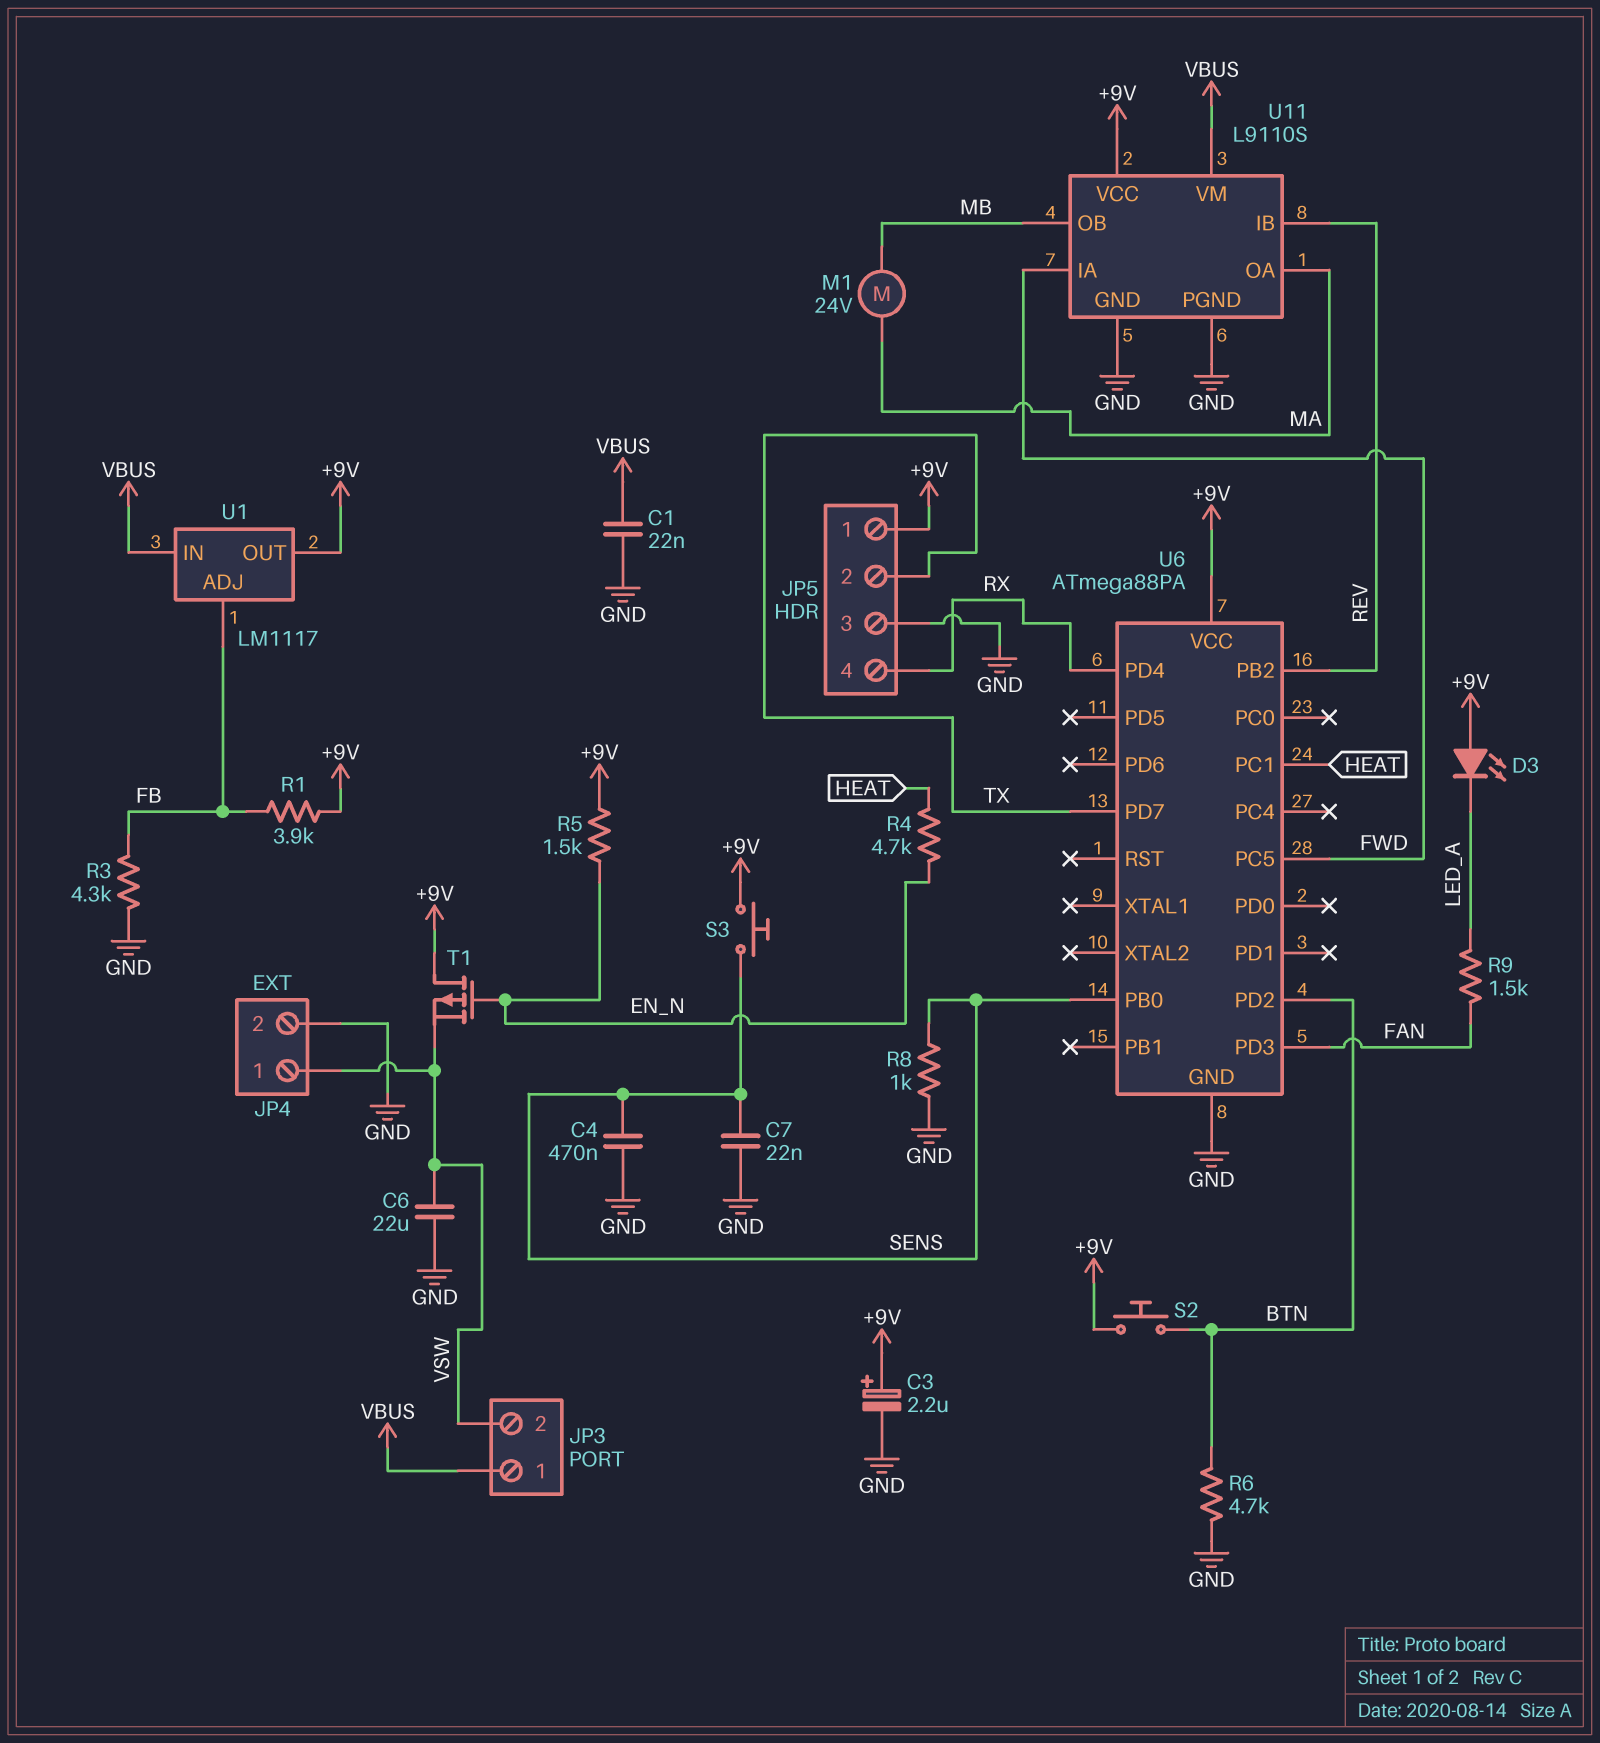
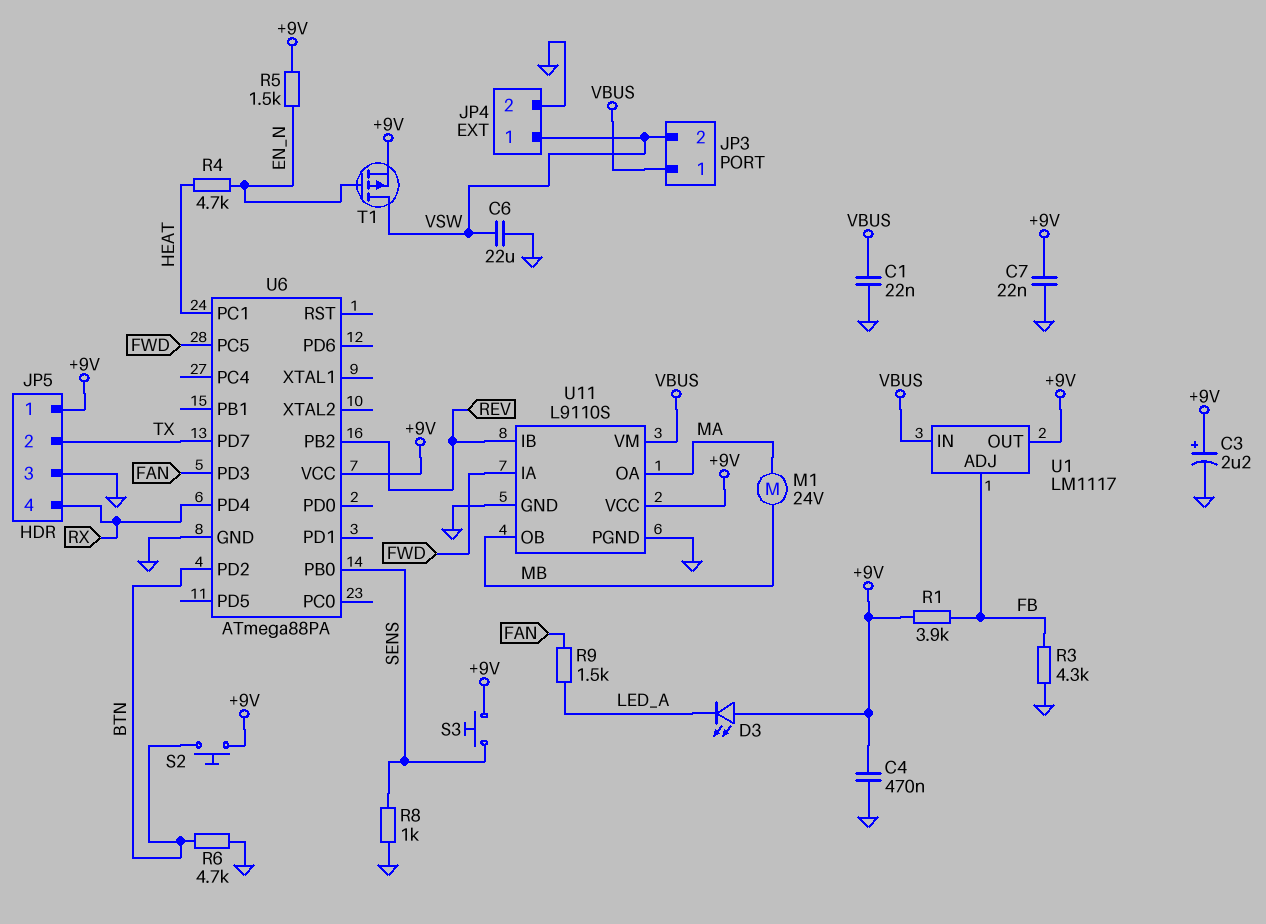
C4: 470nF (GND, SENS) -> 470nF (+9V, GND)
C7: 22nF (GND, SENS) -> 22nF (+9V, GND)
T1: PMOS (G EN_N, D +9V, S VSW) -> PMOS (G EN_N, D VSW, S +9V)

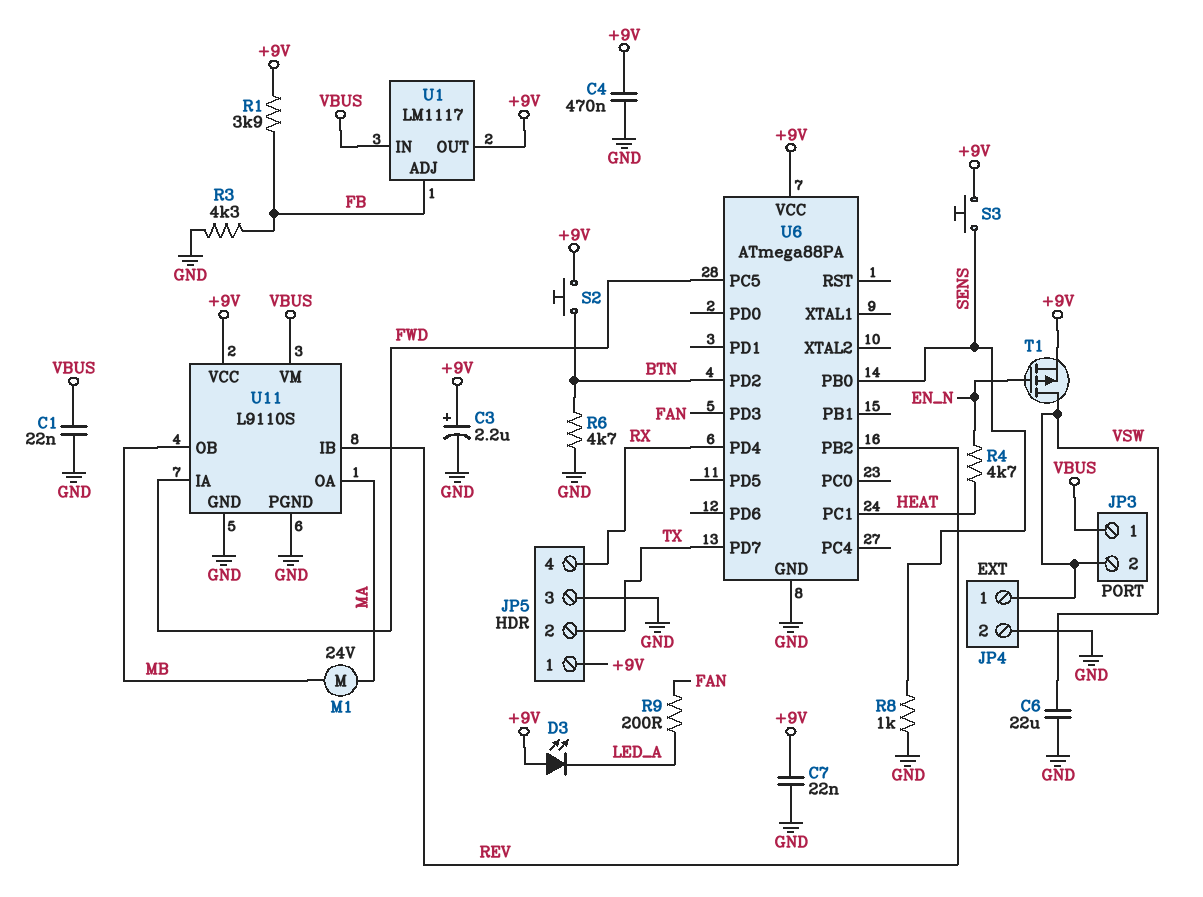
R5: 1.5k (+9V, EN_N) -> none
R9: 1.5k (FAN, LED_A) -> 200 (FAN, LED_A)

